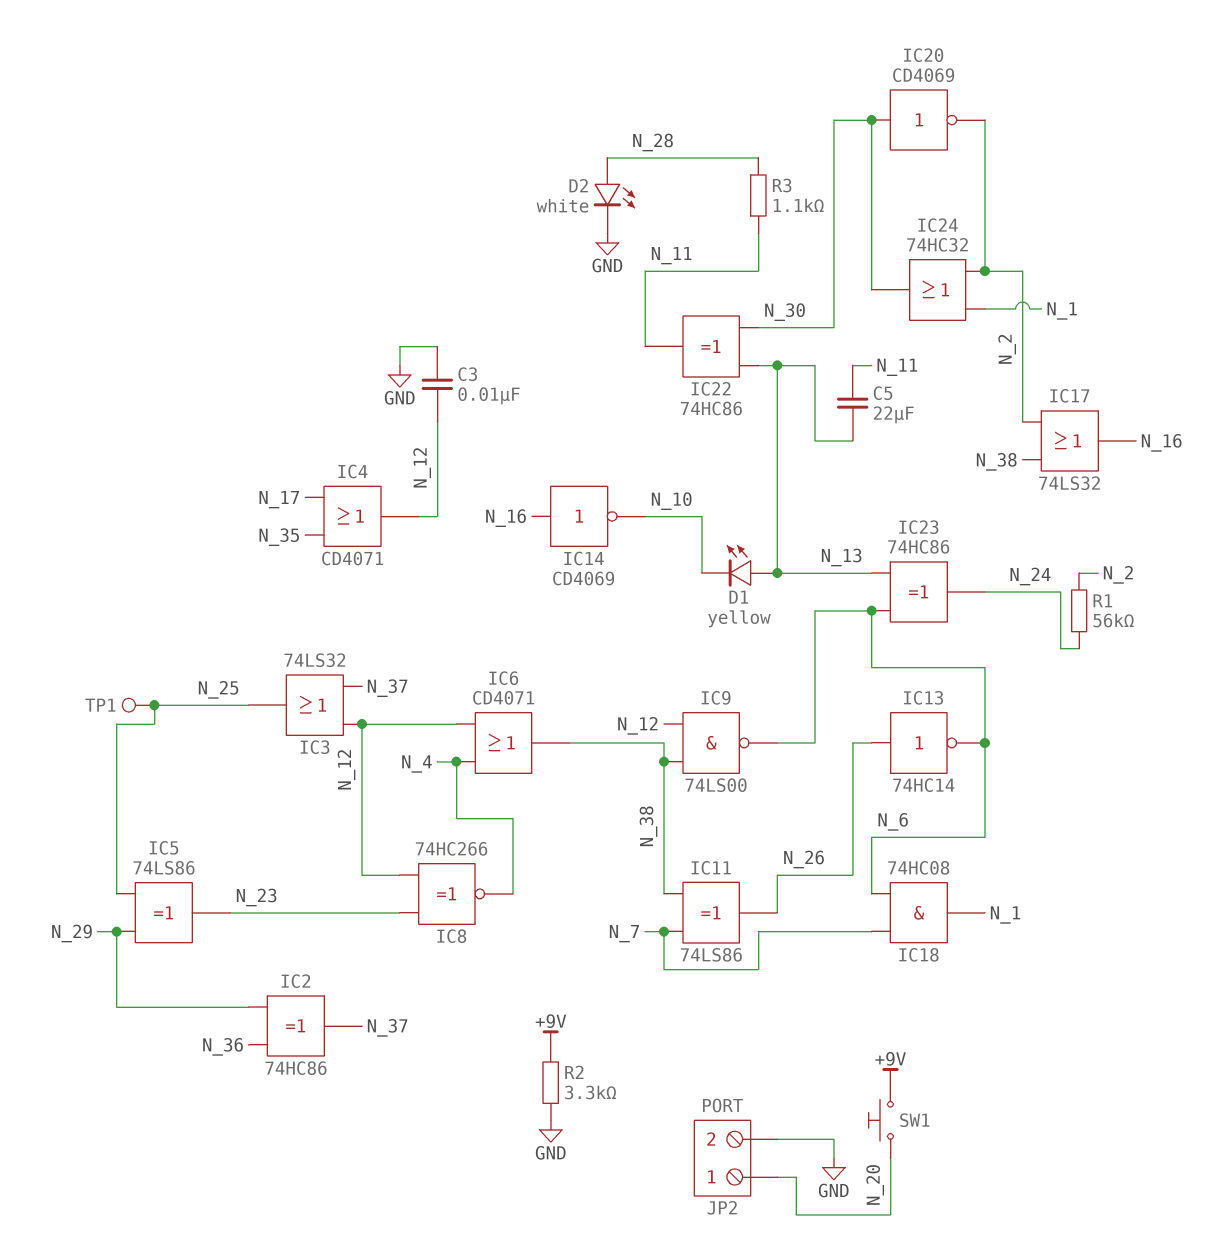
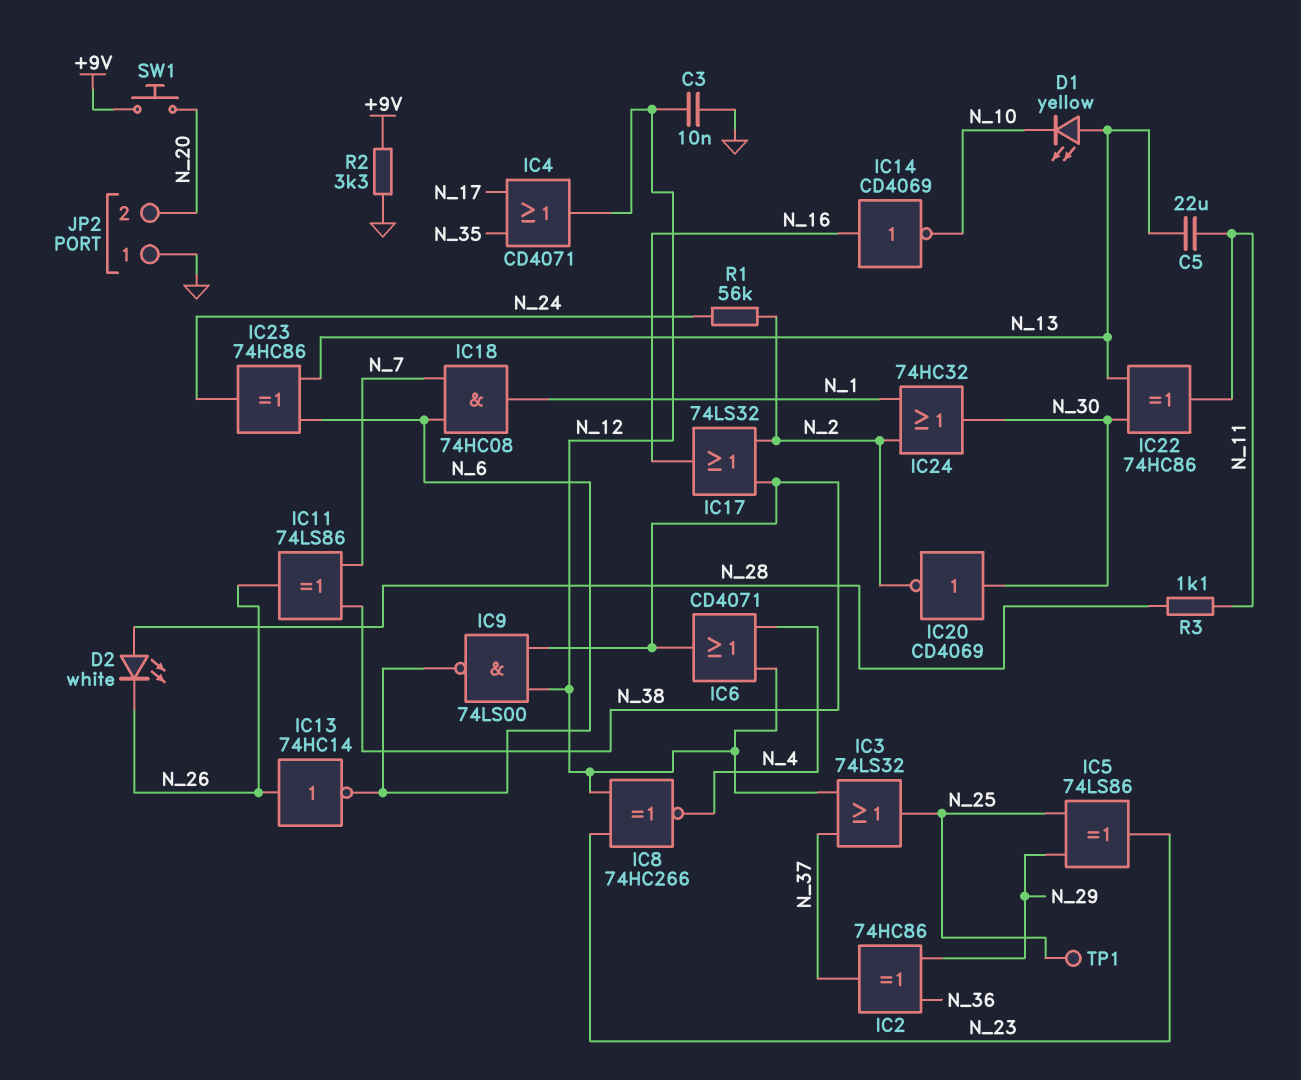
D2: LED white (A N_28, K GND) -> LED white (A N_28, K N_26)
JP2 pin 1: N_20 -> GND
JP2 pin 2: GND -> N_20

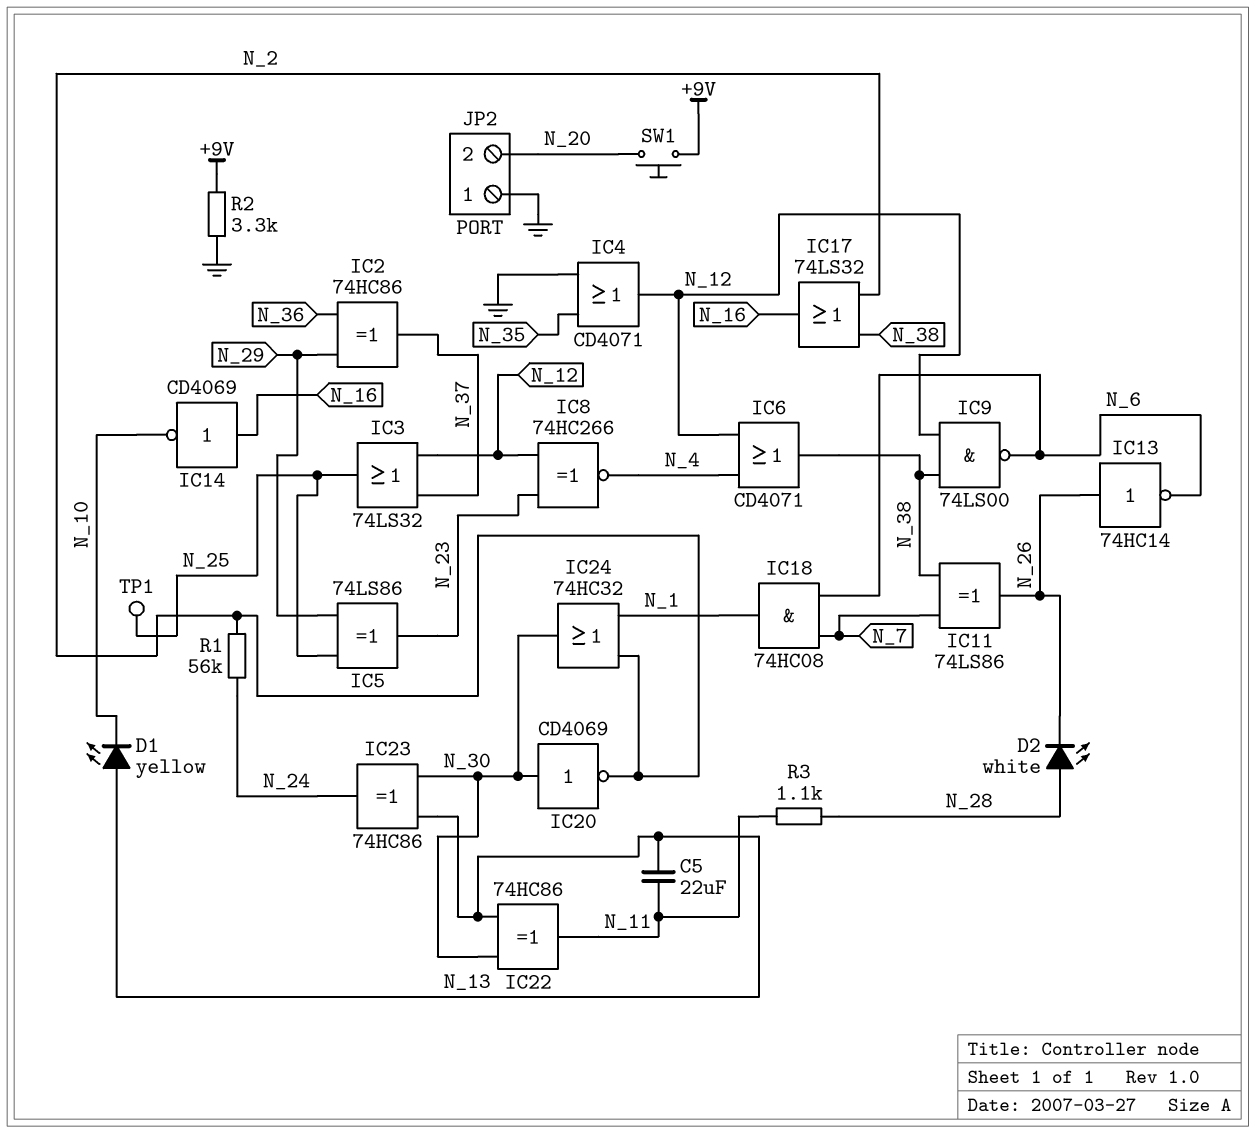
C3: 10nF (GND, N_12) -> none
IC4: OR CD4071 (in N_17, in N_35, out N_12) -> OR CD4071 (in GND, in N_35, out N_12)
IC23: XOR 74HC86 (in N_6, in N_13, out N_24) -> XOR 74HC86 (in N_13, in N_30, out N_24)

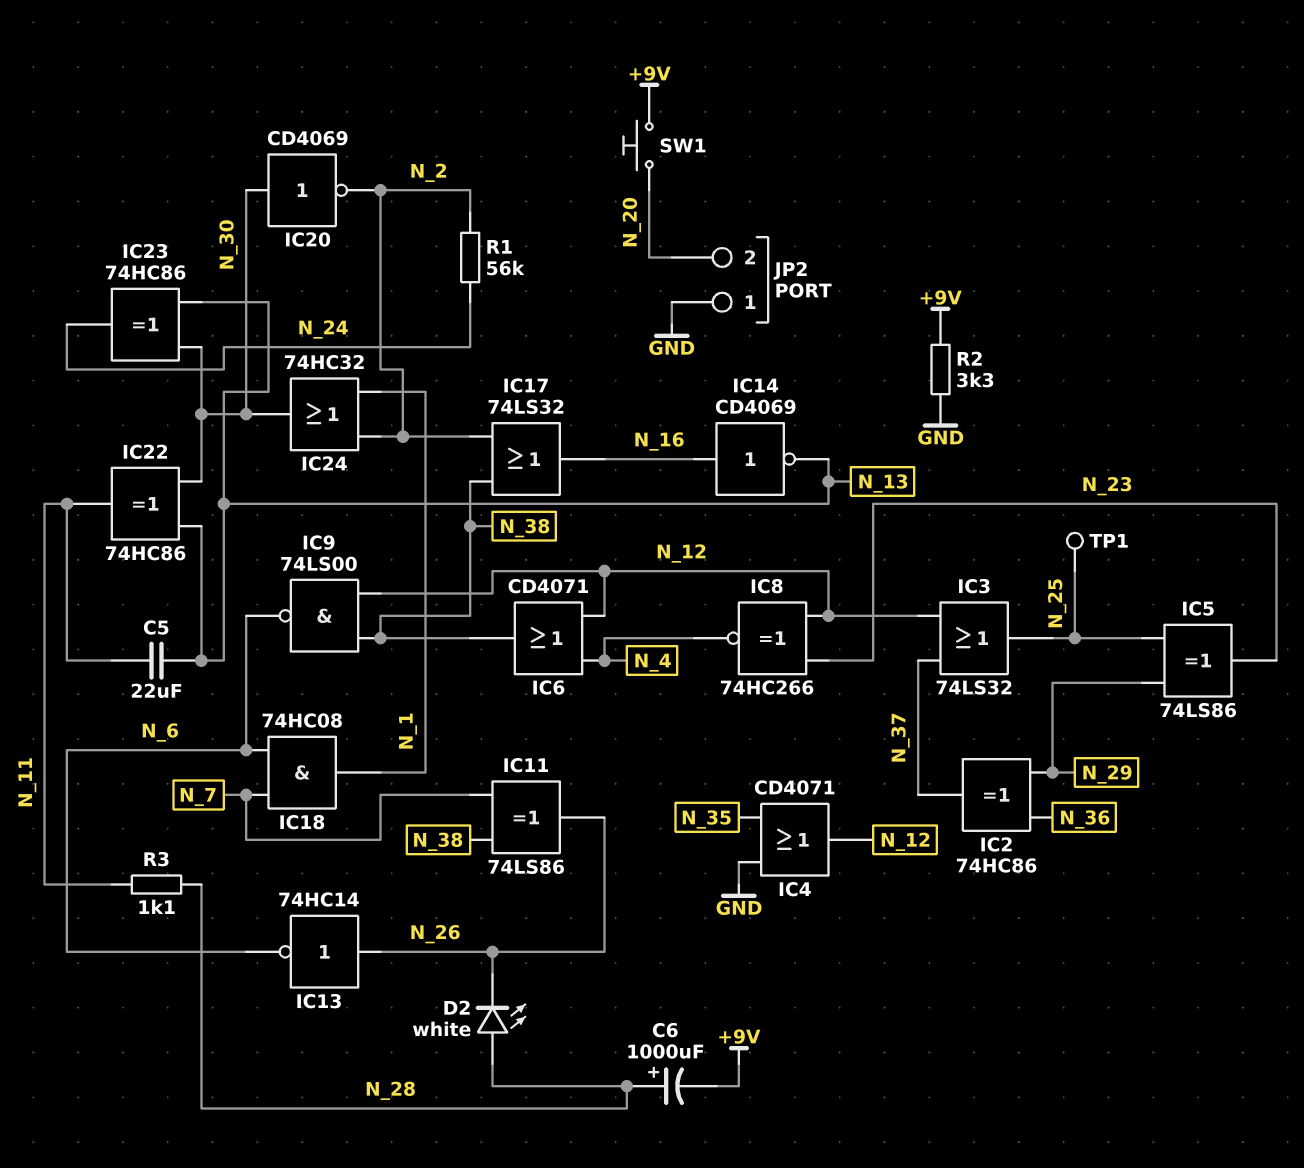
C6: none -> 1000uF (plus N_28, minus +9V)
D1: LED yellow (A N_13, K N_10) -> none
IC14: NOT CD4069 (in N_16, out N_10) -> NOT CD4069 (in N_16, out N_13)

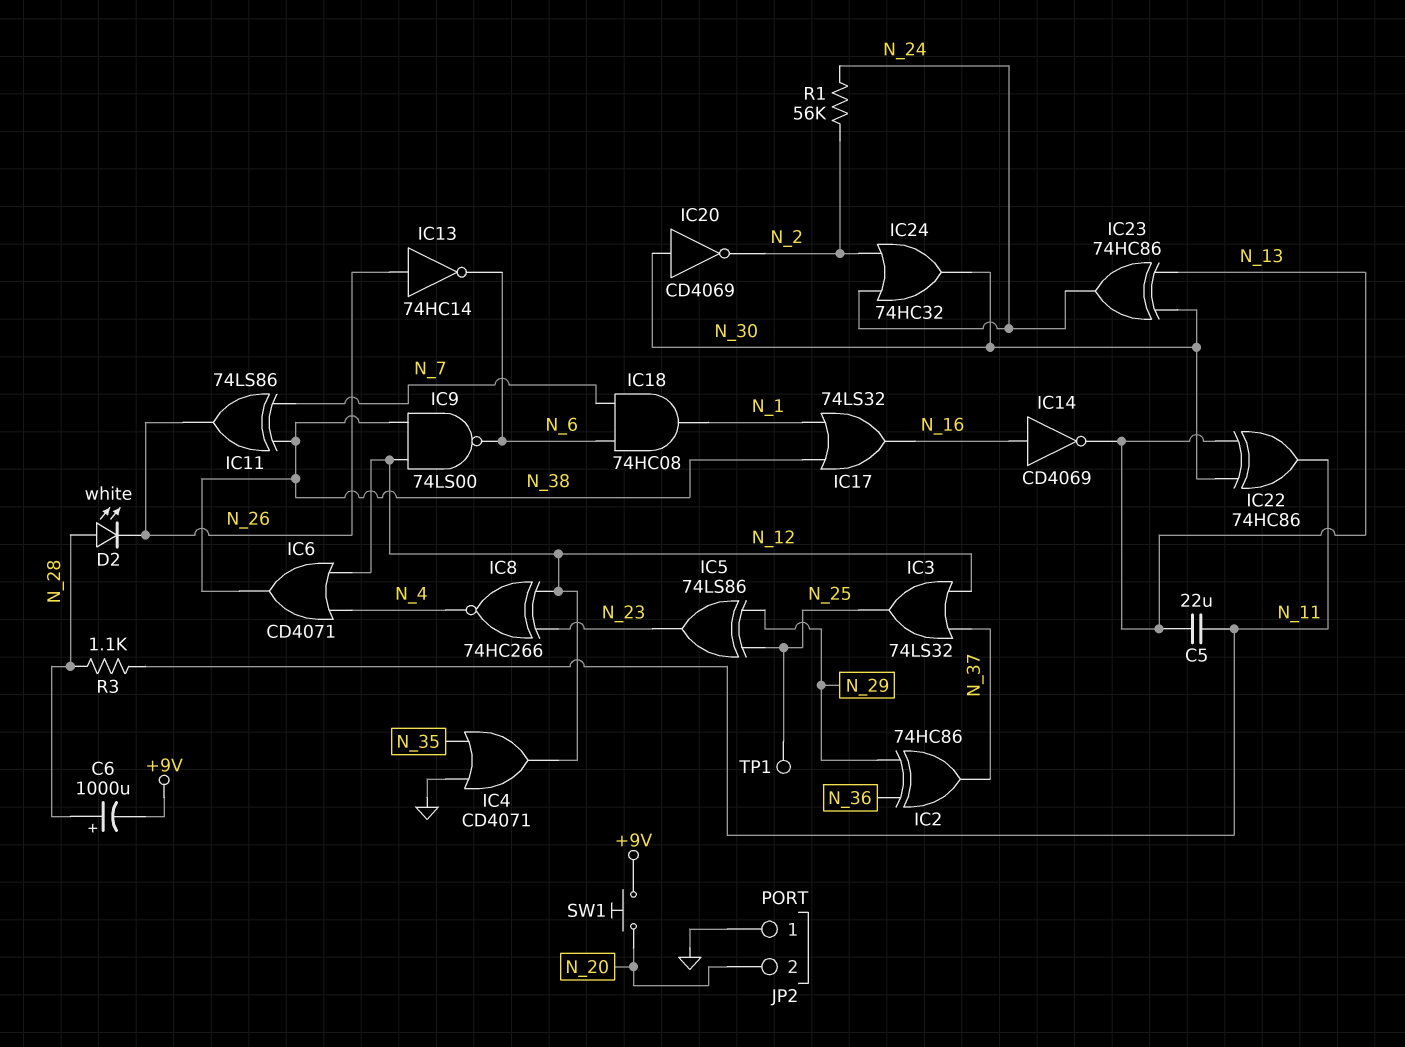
IC17: OR 74LS32 (in N_2, in N_38, out N_16) -> OR 74LS32 (in N_1, in N_38, out N_16)
IC24: OR 74HC32 (in N_1, in N_2, out N_30) -> OR 74HC32 (in N_2, in N_24, out N_30)
R2: 3.3k (+9V, GND) -> none

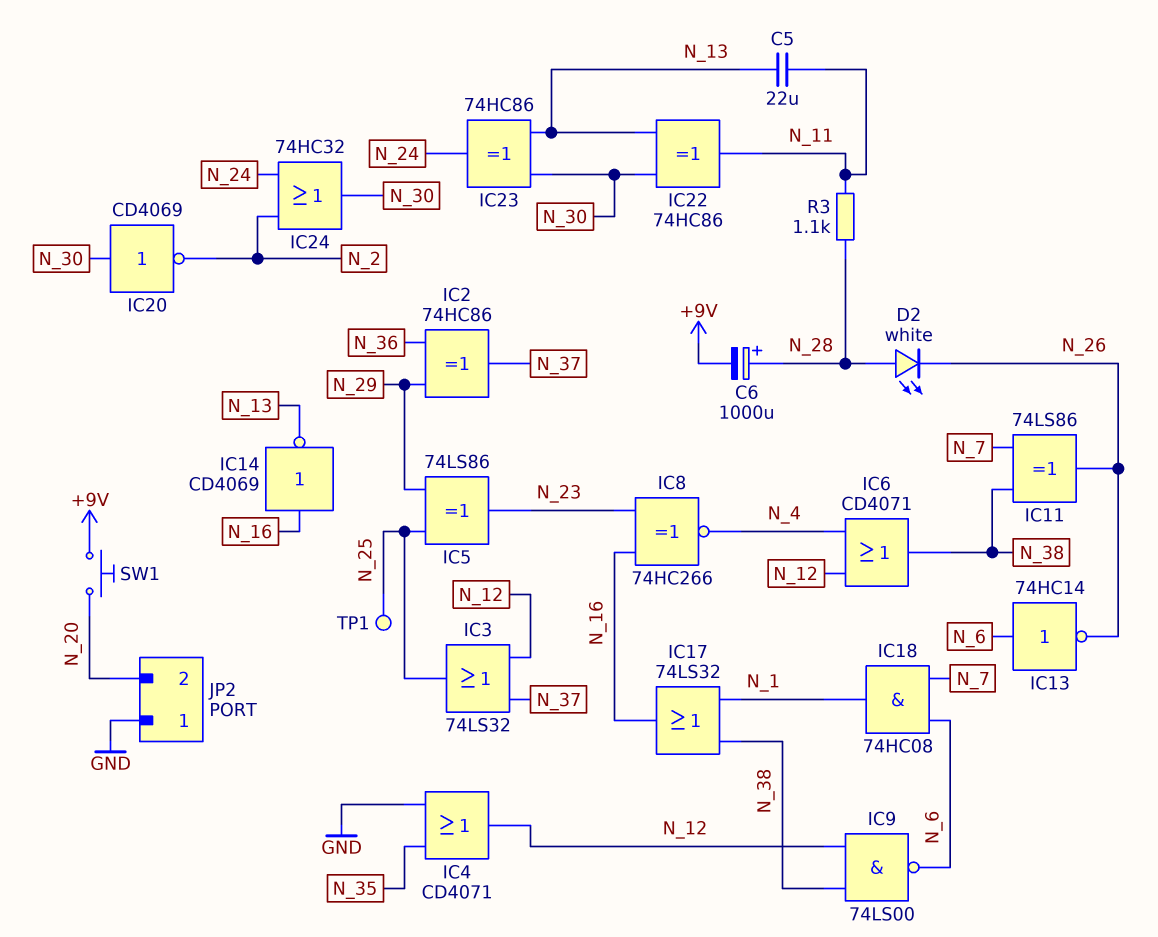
IC8: XNOR 74HC266 (in N_12, in N_23, out N_4) -> XNOR 74HC266 (in N_16, in N_23, out N_4)
IC13: NOT 74HC14 (in N_26, out N_6) -> NOT 74HC14 (in N_6, out N_26)
R1: 56k (N_2, N_24) -> none

